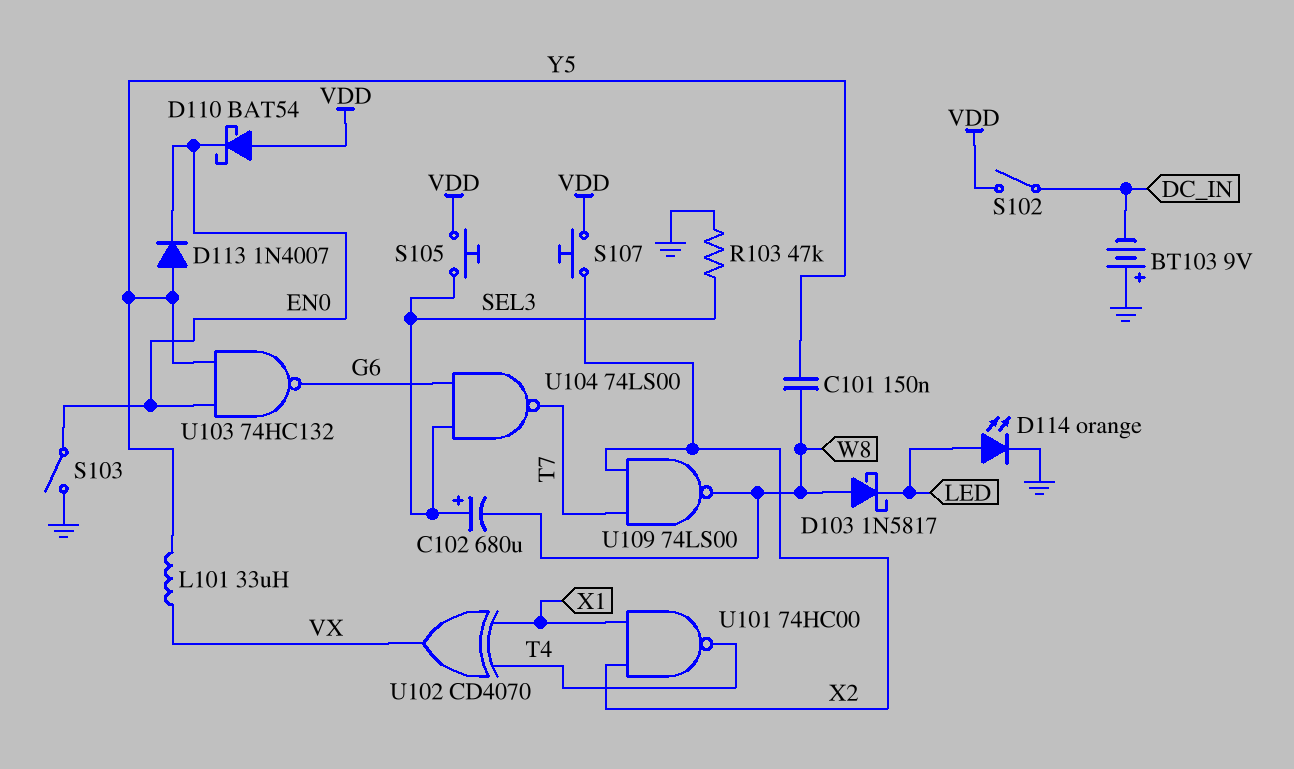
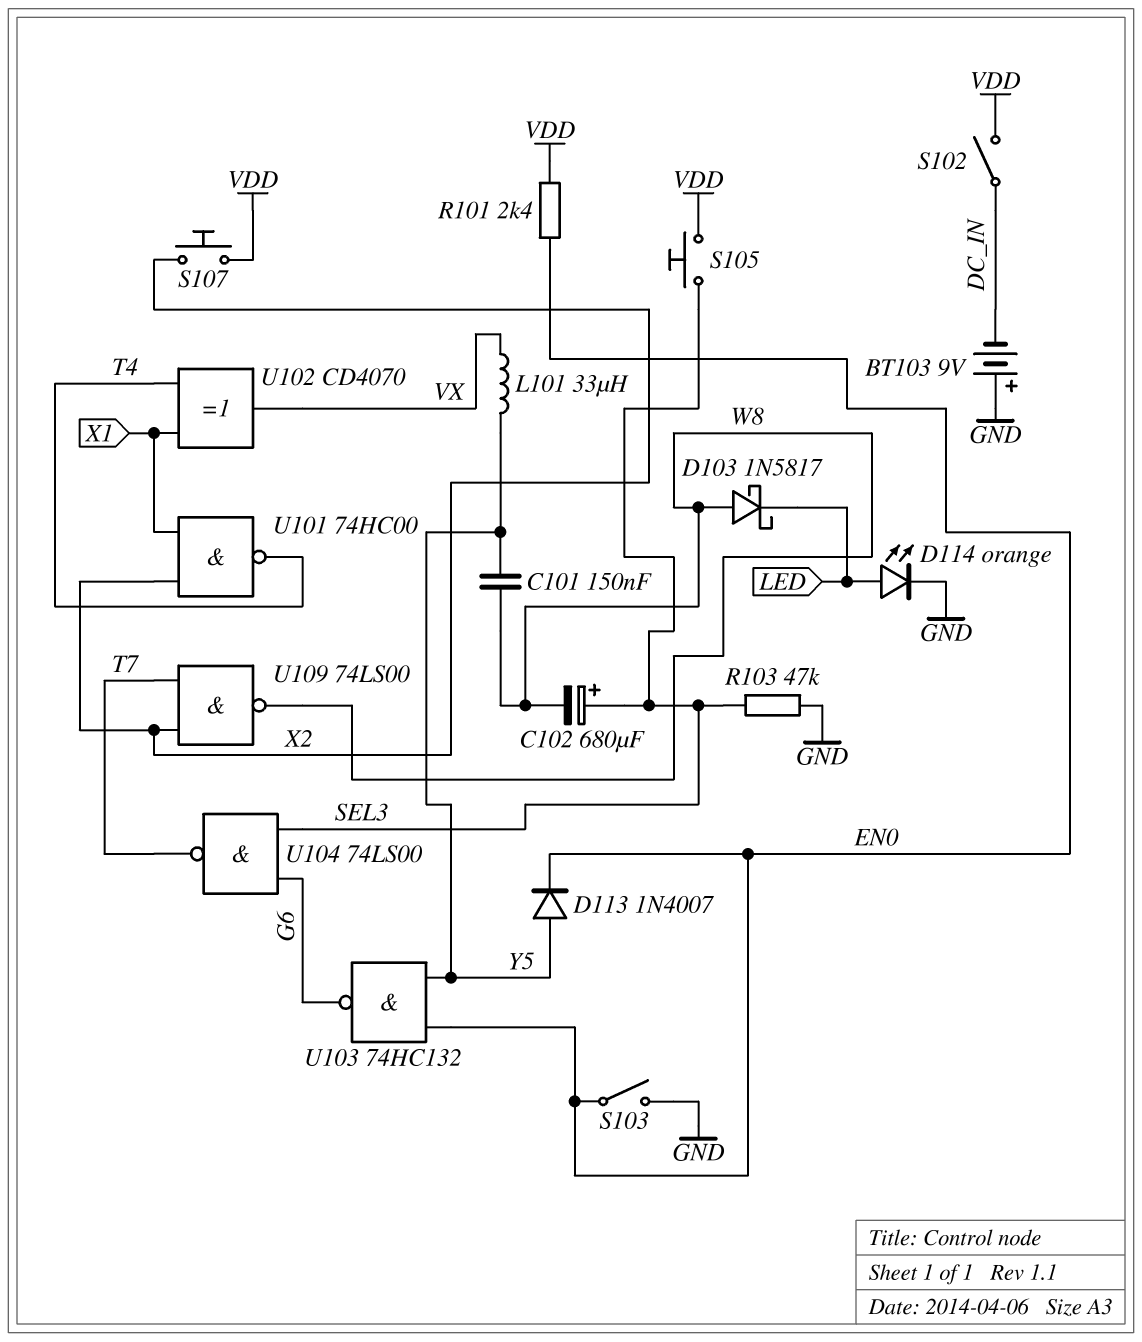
D110: schottky BAT54 (A VDD, K EN0) -> none
R101: none -> 2.4k (EN0, VDD)

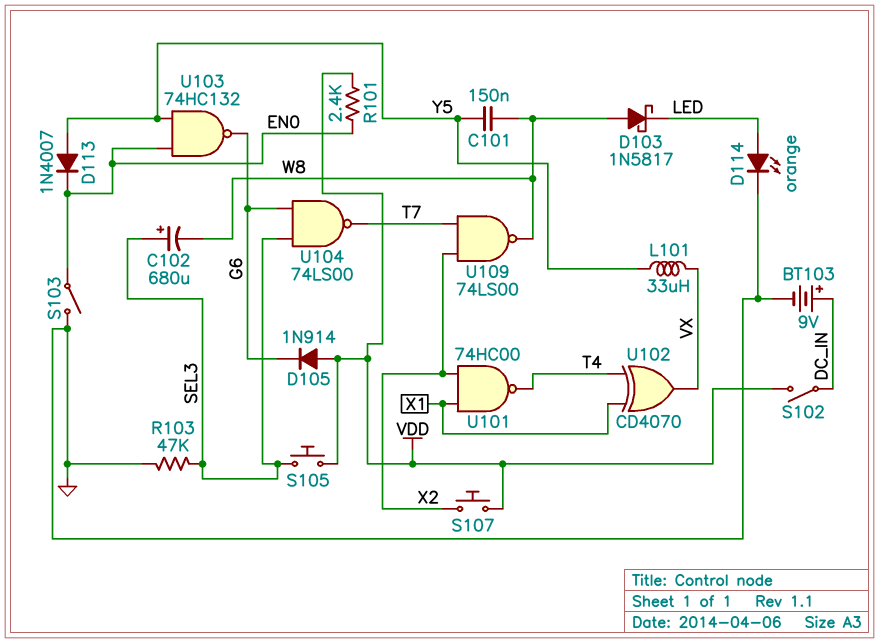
BT103: 9V (plus GND, minus DC_IN) -> 9V (plus DC_IN, minus GND)
D105: none -> diode 1N914 (A VDD, K G6)

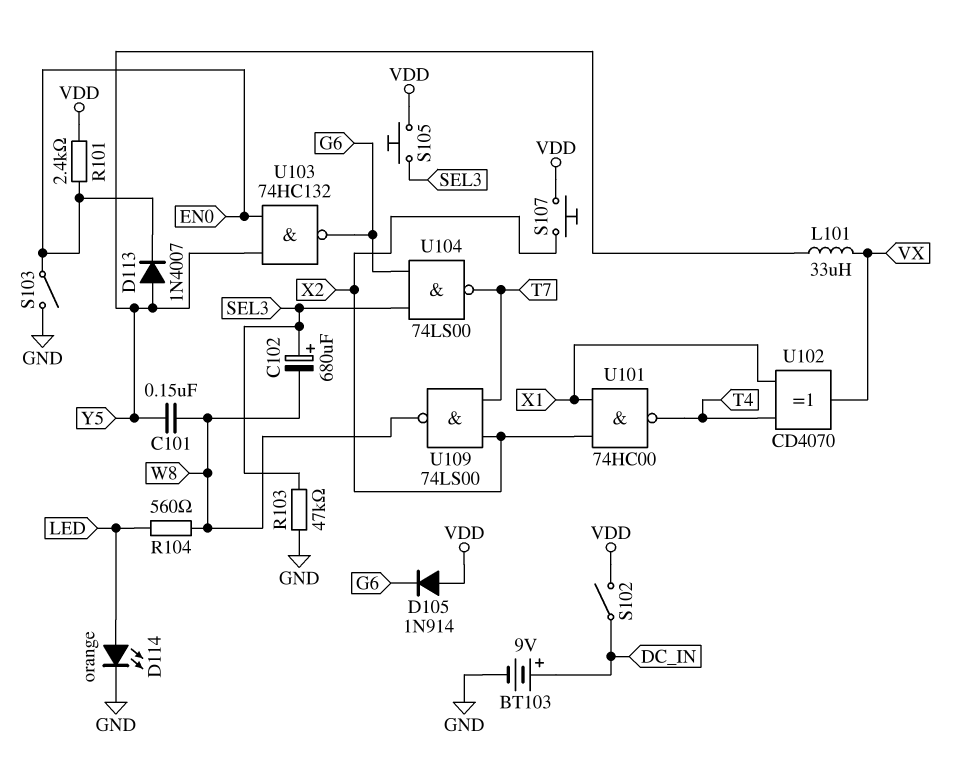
D103: schottky 1N5817 (A W8, K LED) -> none
R104: none -> 560 (LED, W8)

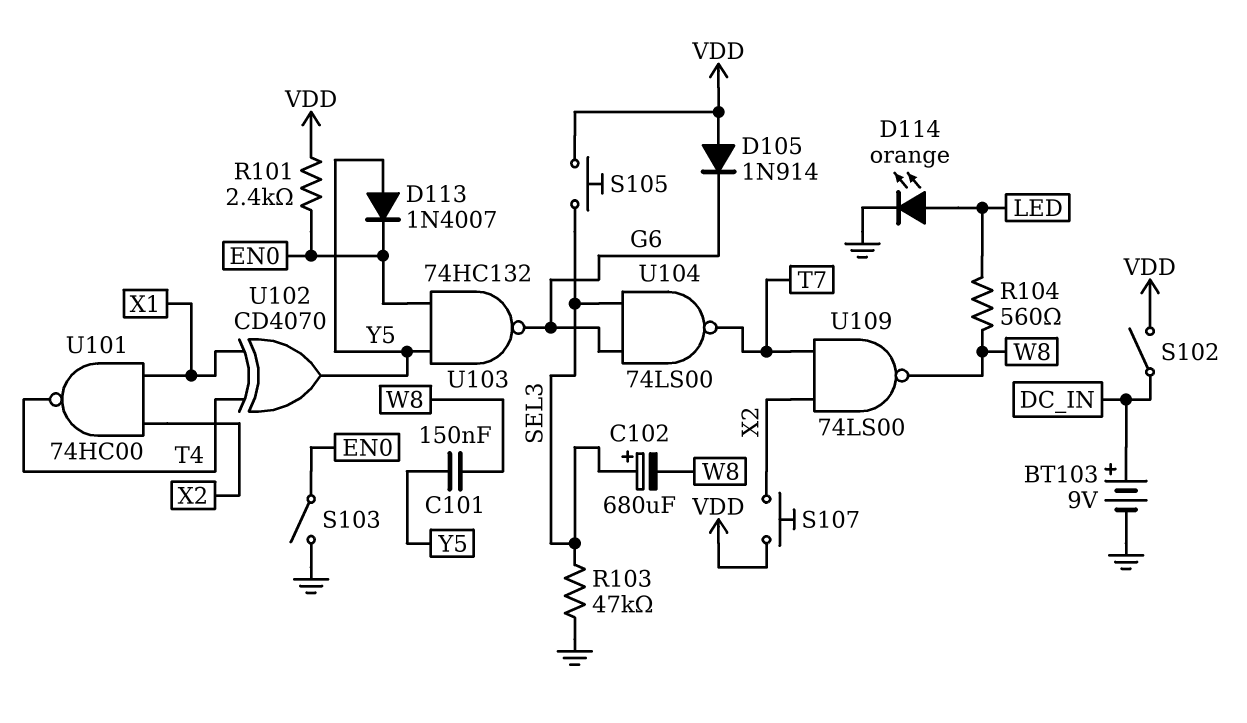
L101: 33uH (VX, Y5) -> none
U102: XOR CD4070 (in T4, in X1, out VX) -> XOR CD4070 (in T4, in X1, out Y5)

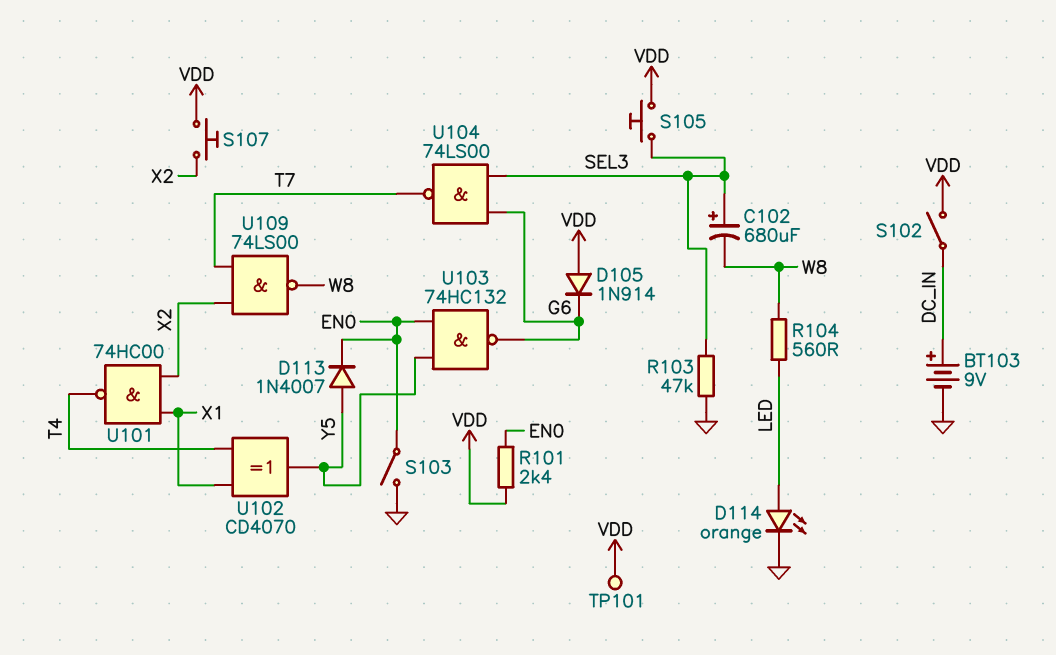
C101: 150nF (W8, Y5) -> none
TP101: none -> test point (VDD)

